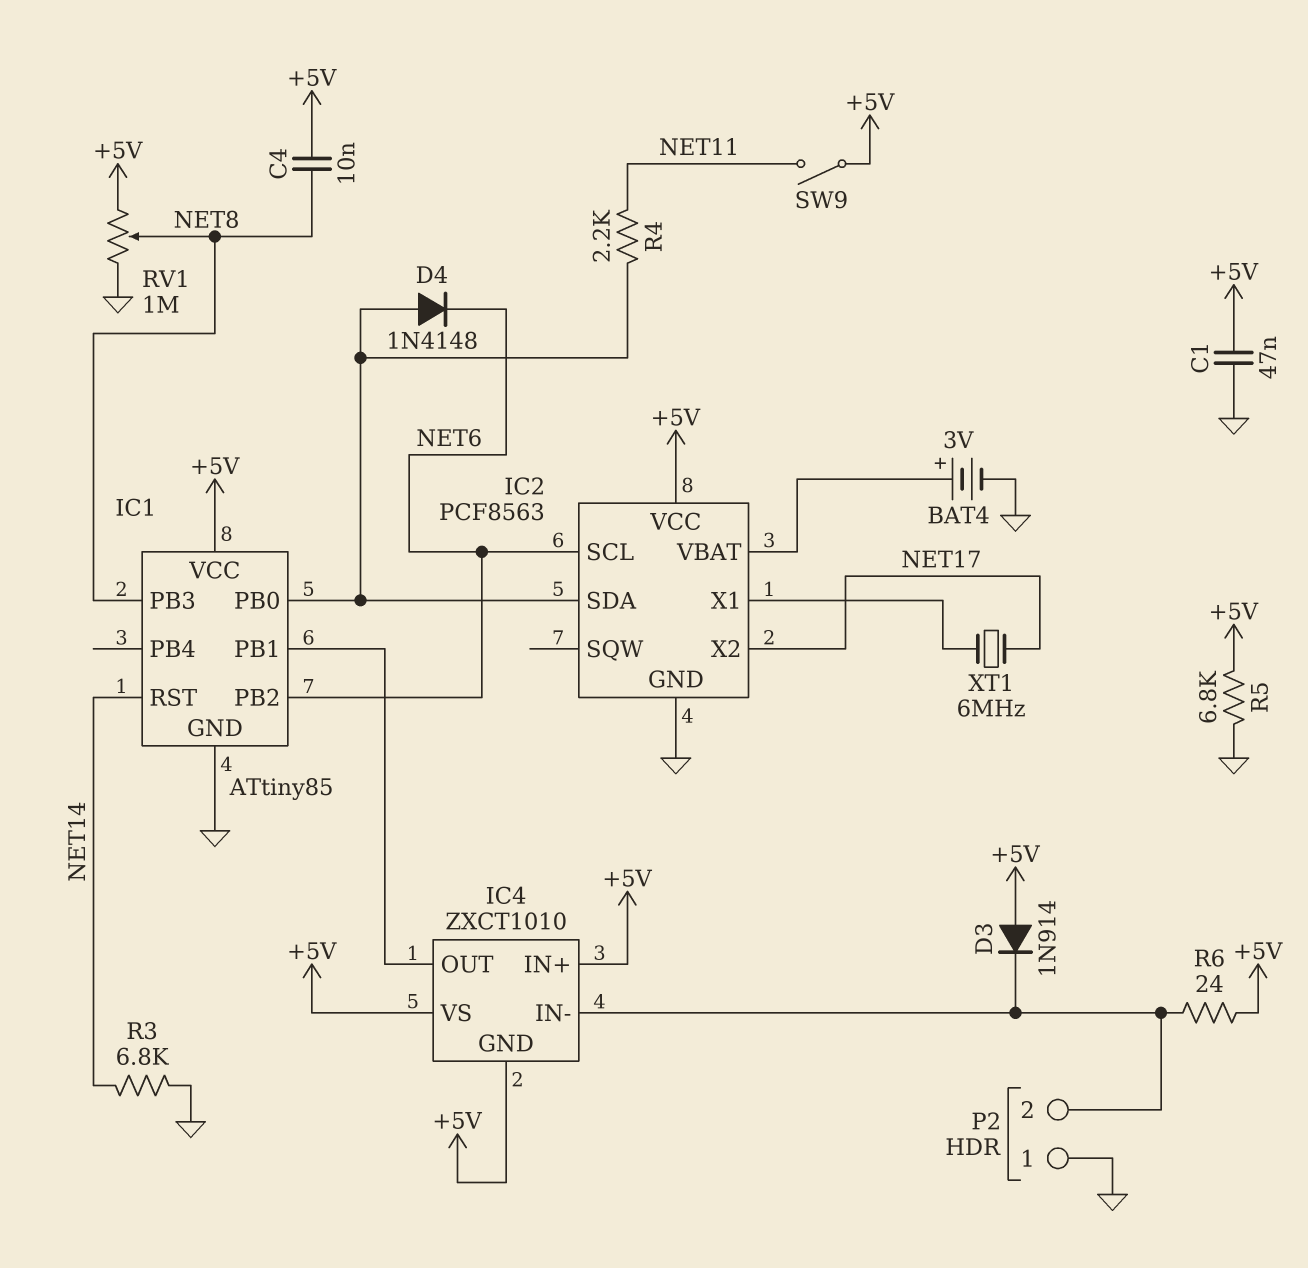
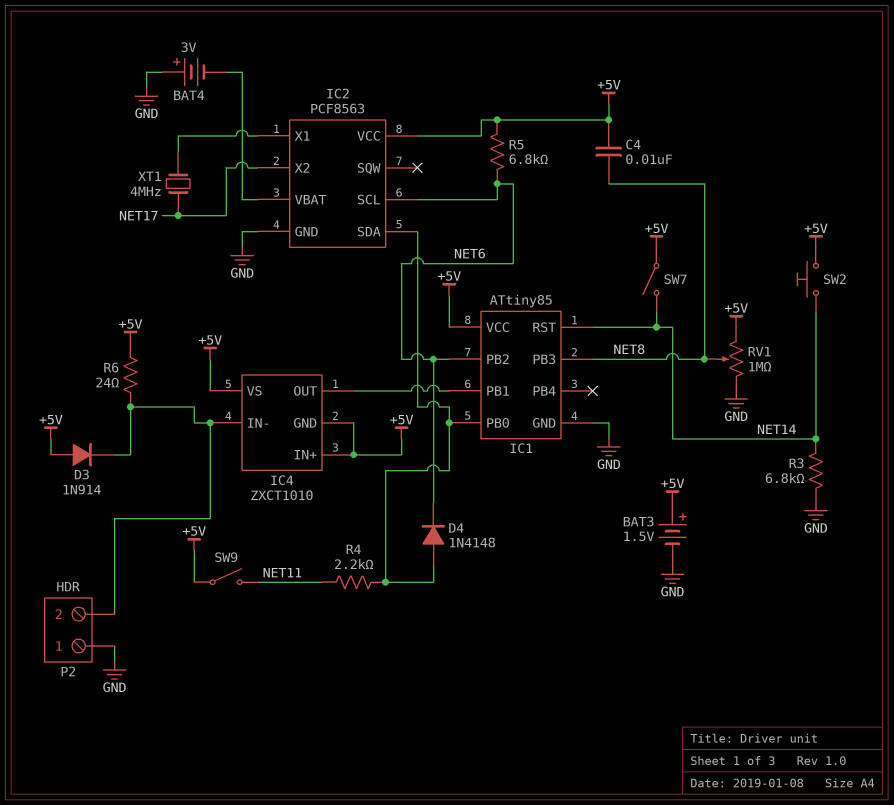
BAT3: none -> 1.5V (plus +5V, minus GND)
BAT4: 3V (plus IC2/VBAT, minus GND) -> 3V (plus GND, minus IC2/VBAT)
C1: 47nF (+5V, GND) -> none
R5: 6.8k (+5V, GND) -> 6.8k (+5V, NET6)
SW2: none -> button (+5V, NET14)
SW7: none -> switch (+5V, NET14)
XT1: 6MHz (IC2/X1, NET17) -> 4MHz (IC2/X1, NET17)

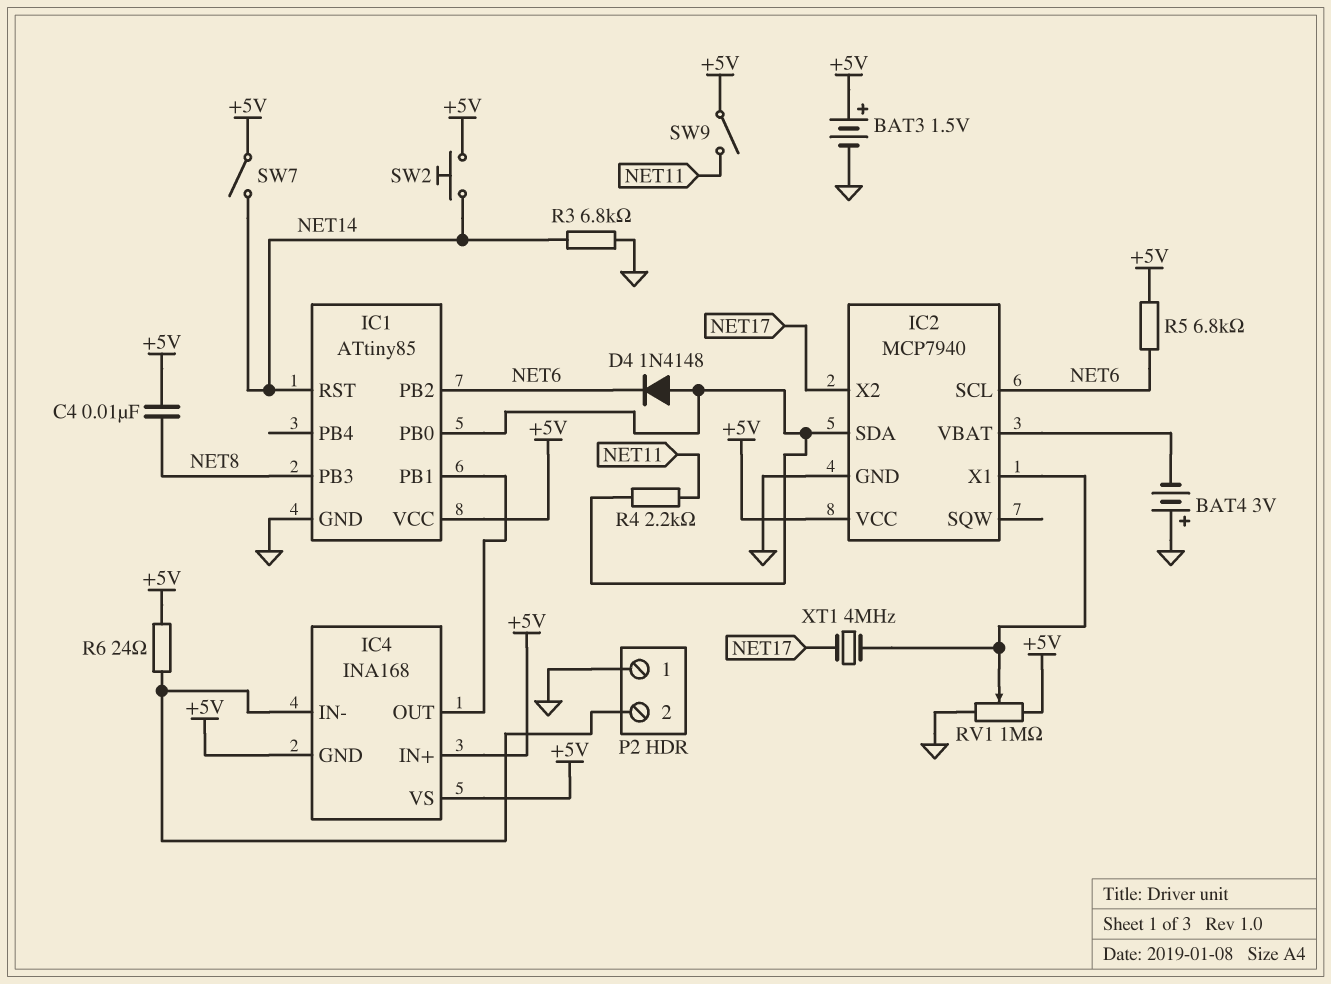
D3: diode 1N914 (A +5V, K IC4/IN-) -> none
IC2: PCF8563 -> MCP7940
IC4: ZXCT1010 -> INA168
RV1: 1M (+5V, GND, wiper NET8) -> 1M (+5V, GND, wiper IC2/X1)

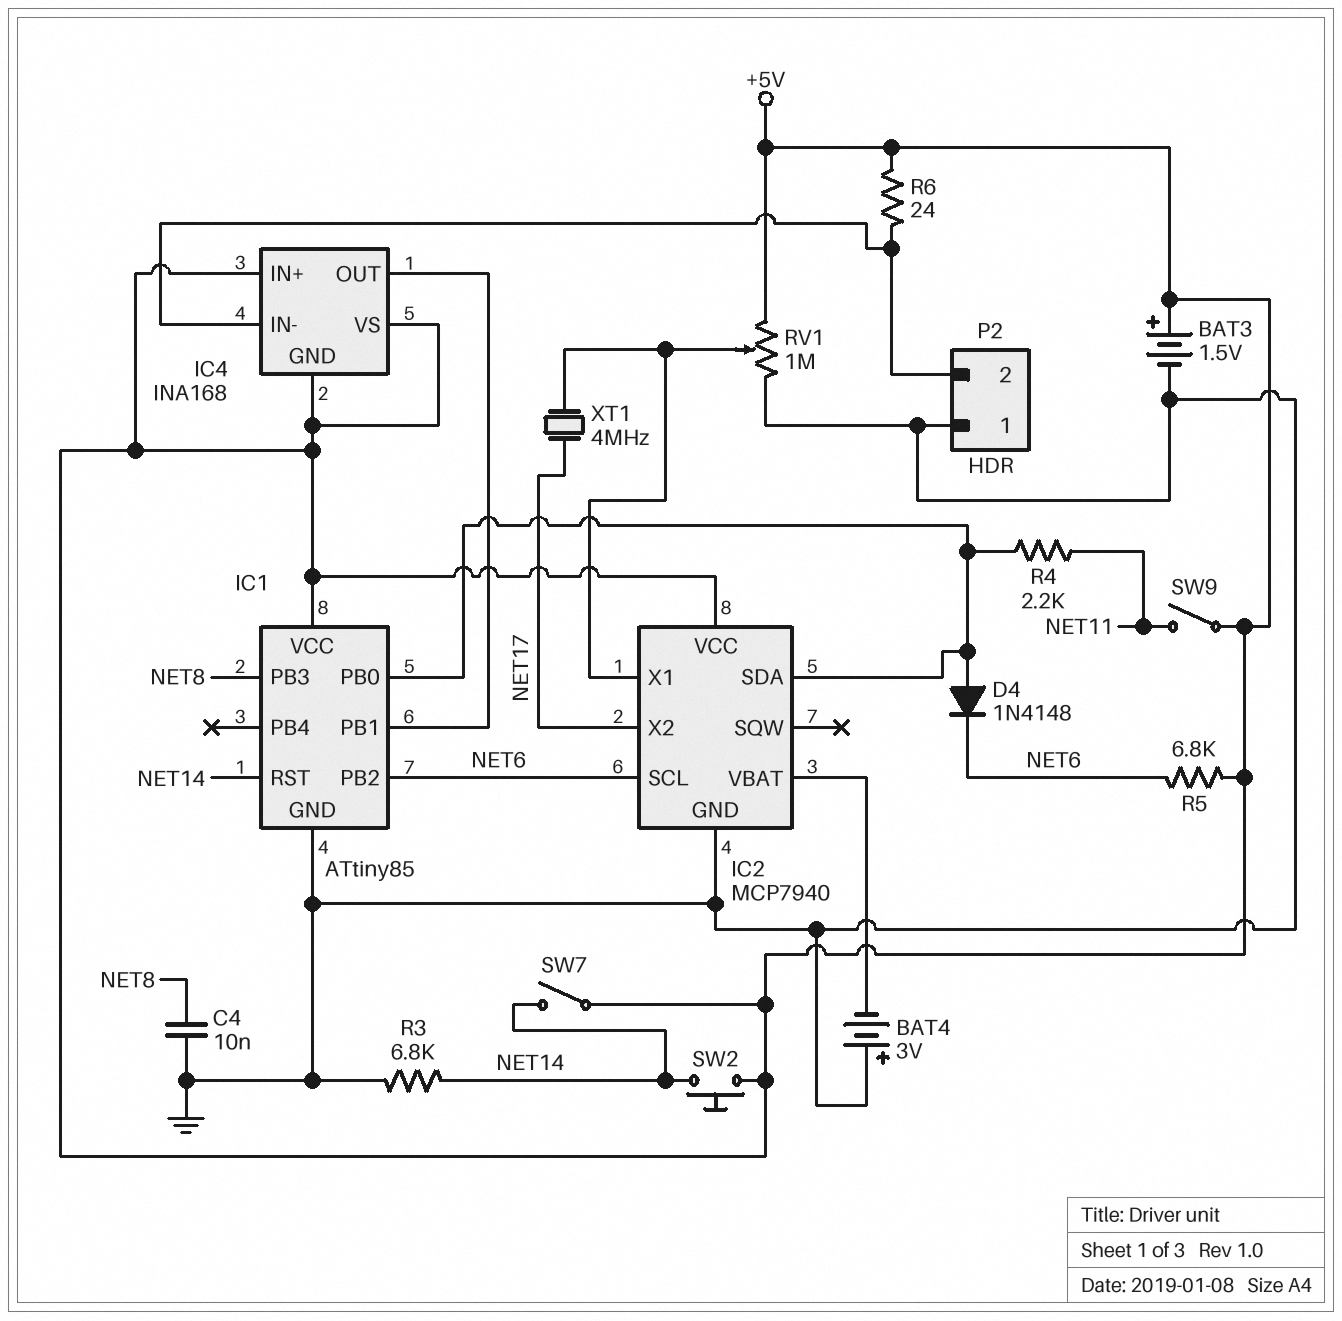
C4: 10nF (+5V, NET8) -> 10nF (GND, NET8)

